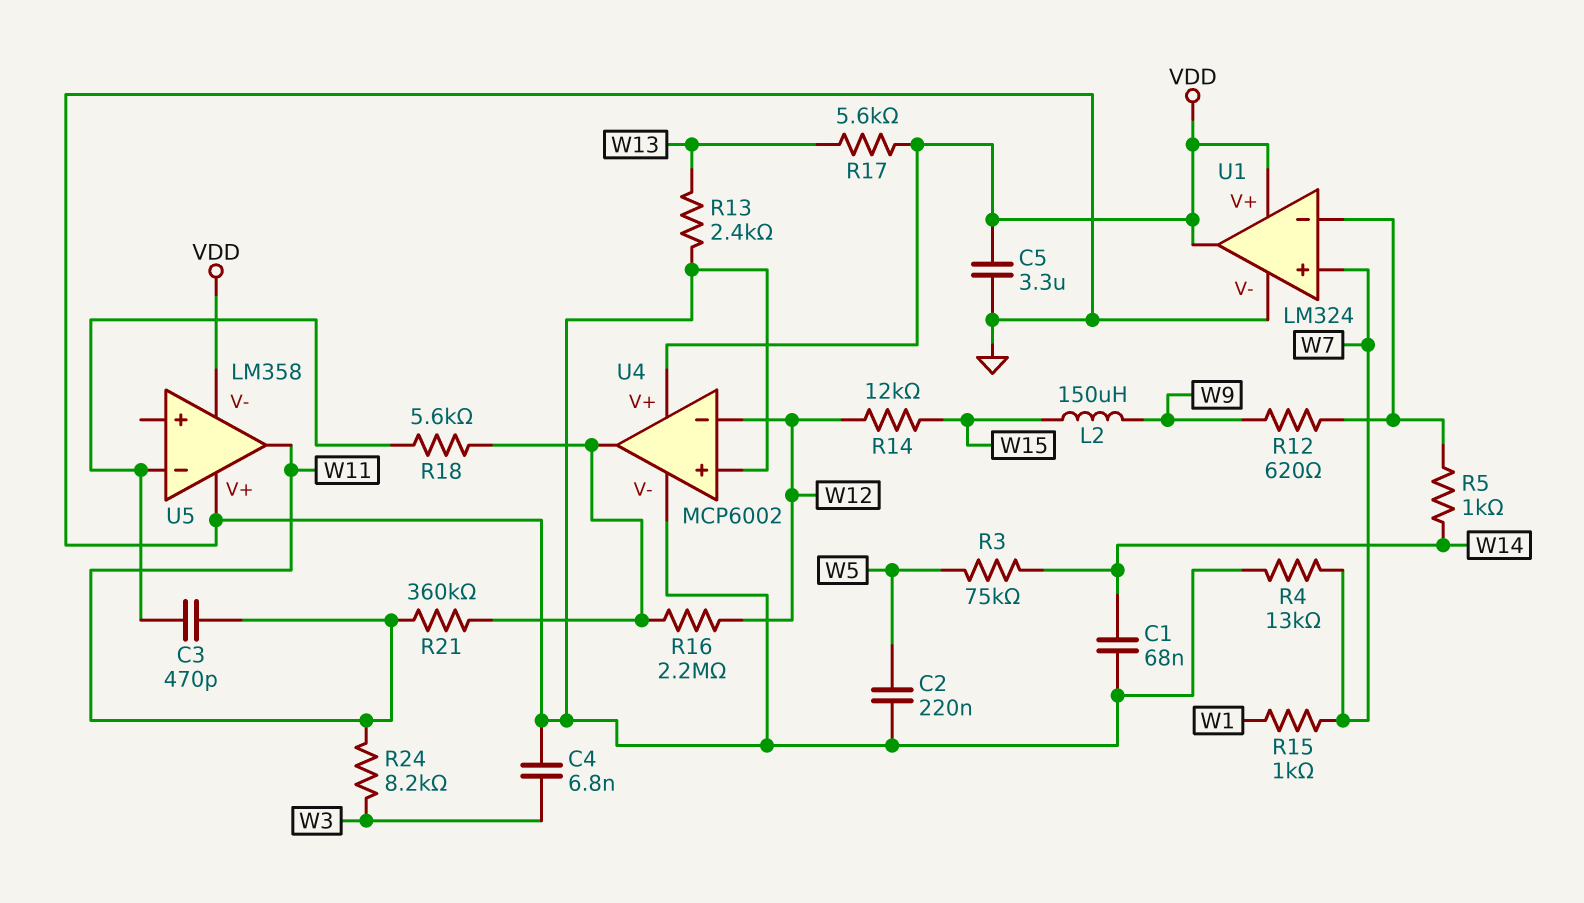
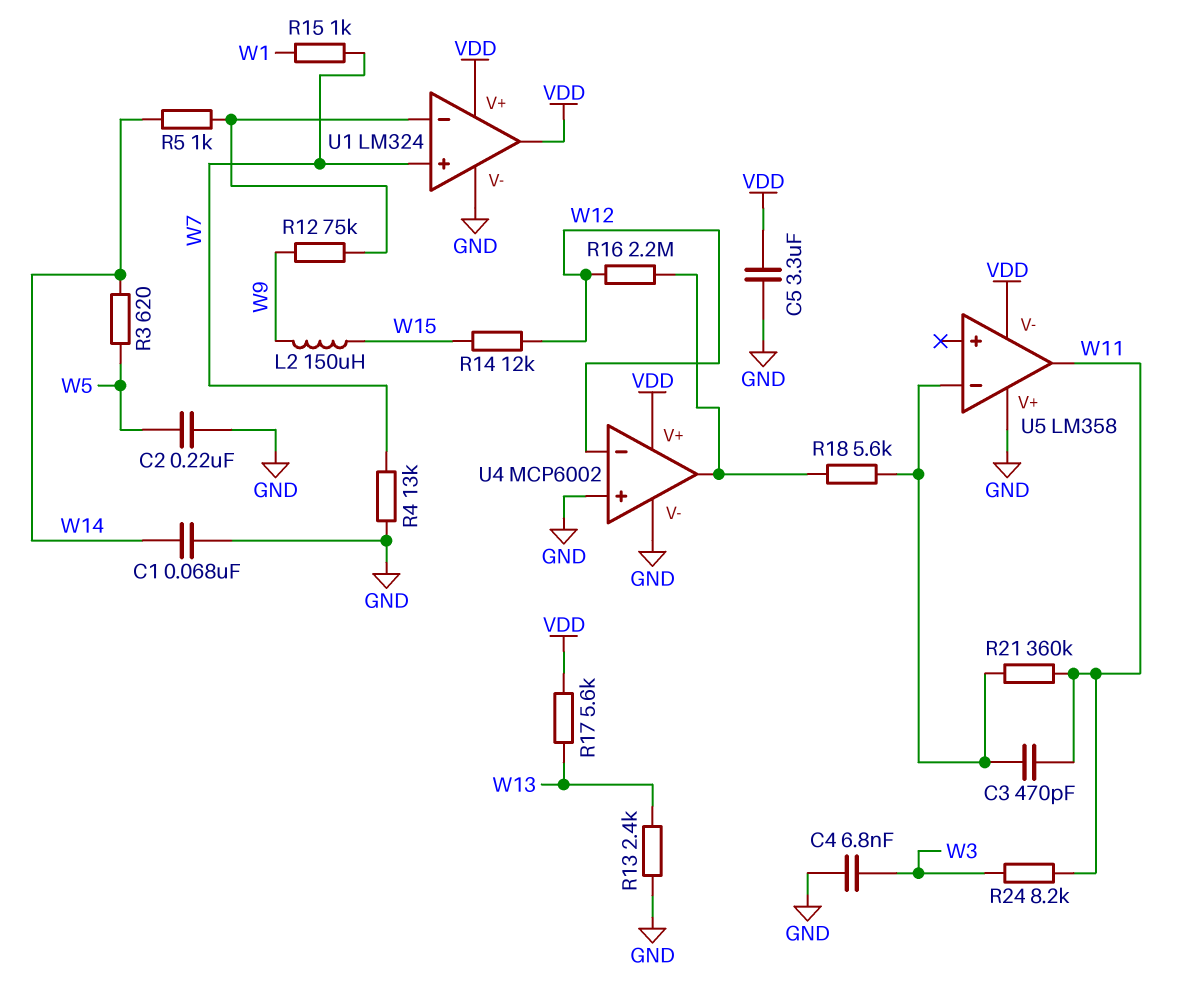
R3: 75k (W5, W14) -> 620 (W5, W14)
R12: 620 (U1/in-, W9) -> 75k (U1/in-, W9)
R21: 360k (U4/out, W11) -> 360k (U5/in-, W11)

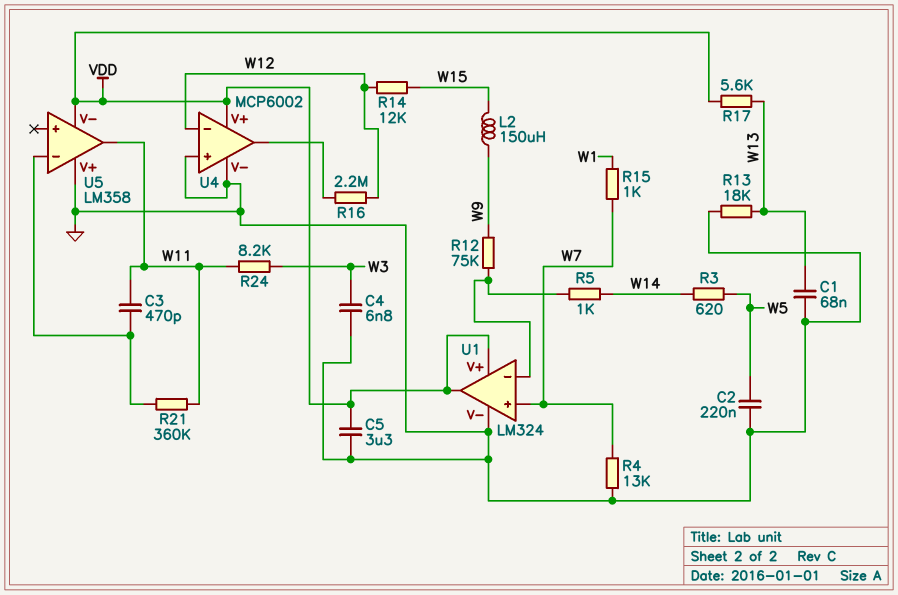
C1: 68nF (GND, W14) -> 68nF (GND, W13)
R13: 2.4k (GND, W13) -> 18k (GND, W13)
R18: 5.6k (U4/out, U5/in-) -> none

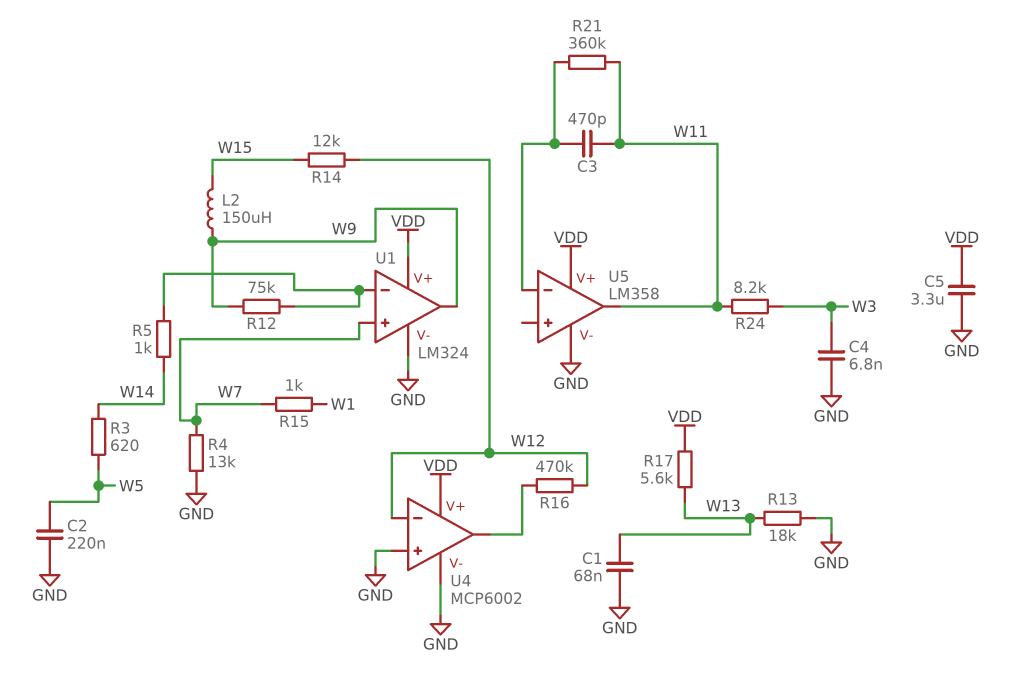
R16: 2.2M (U4/out, W12) -> 470k (U4/out, W12)
U1 pin out: VDD -> W9
U5 pin V+: GND -> VDD
U5 pin V-: VDD -> GND

